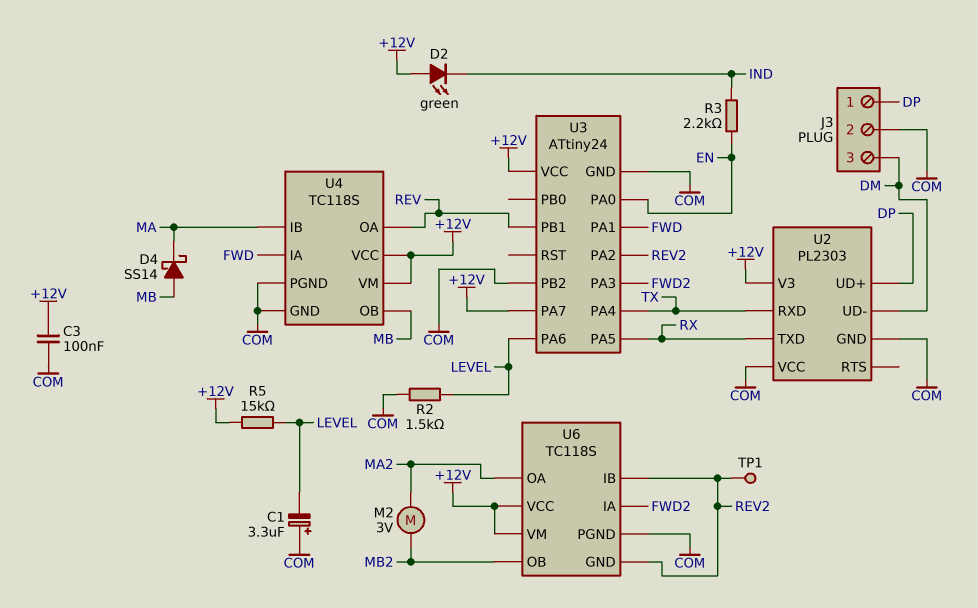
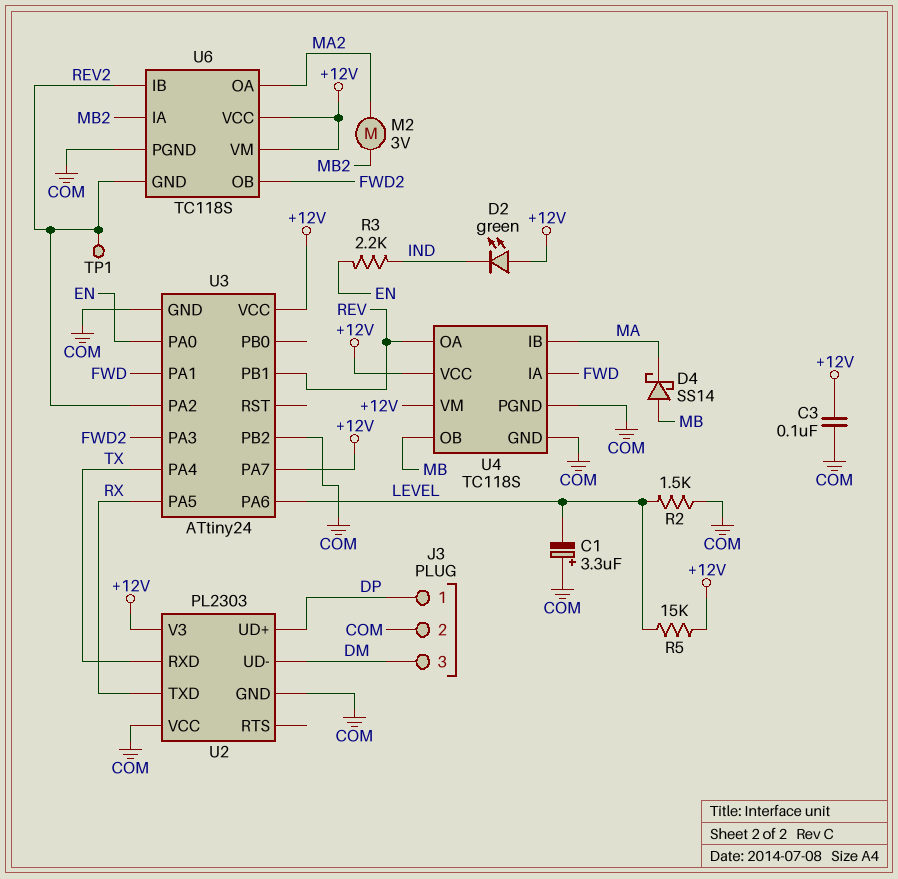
U6 pin IA: FWD2 -> MB2
U6 pin OB: MB2 -> FWD2

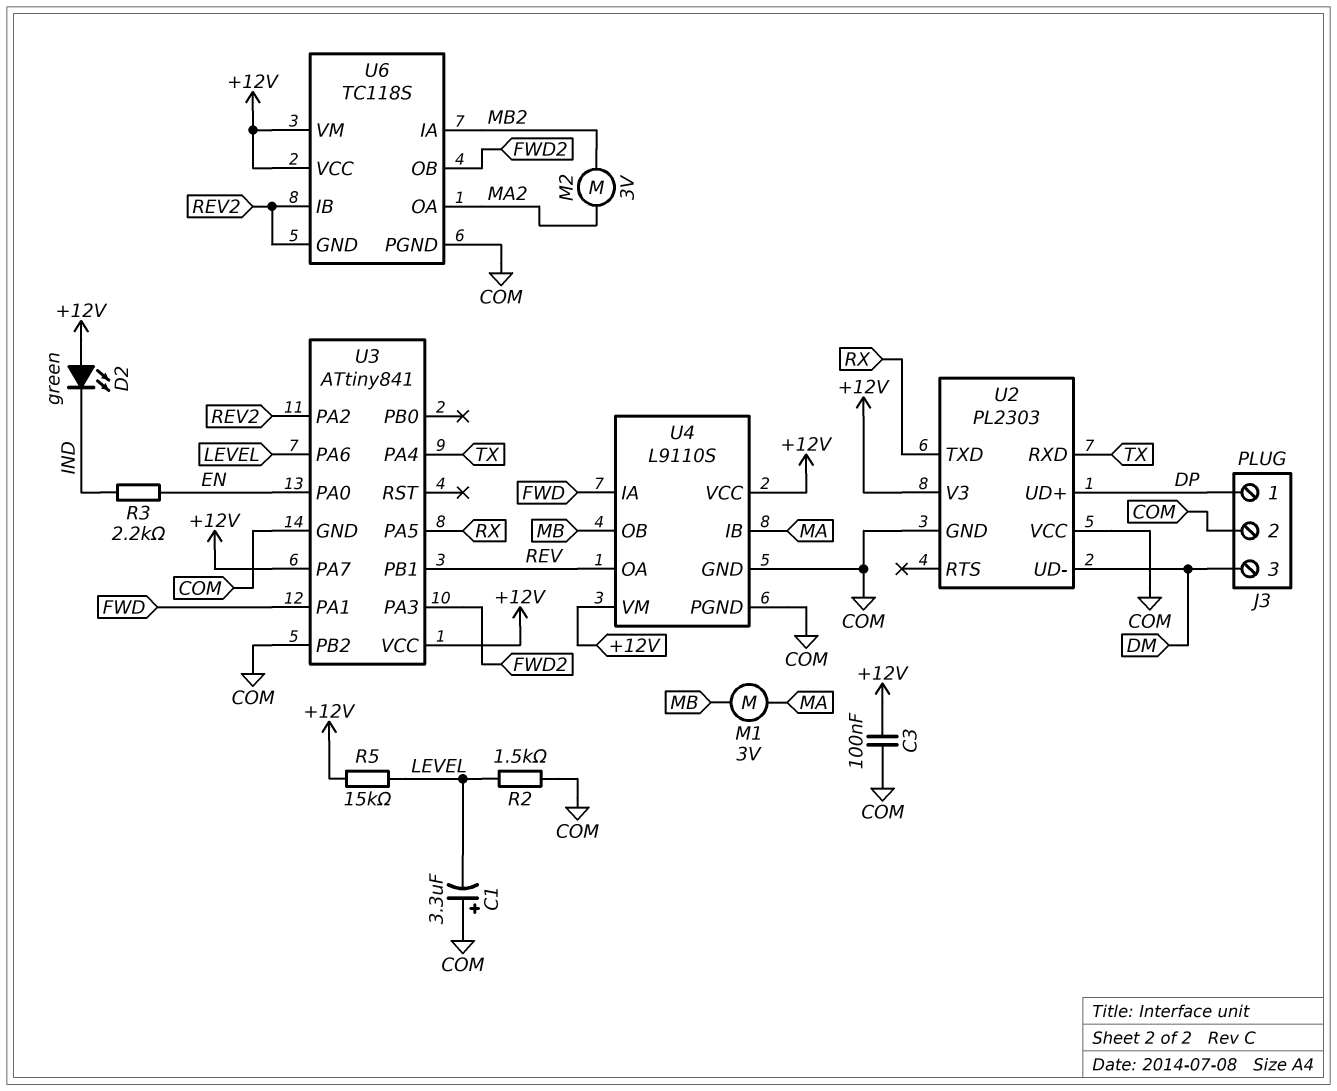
D4: schottky SS14 (A MB, K MA) -> none
M1: none -> motor 3V (MA, MB)
TP1: test point (REV2) -> none
U3: ATtiny24 -> ATtiny841
U4: TC118S -> L9110S

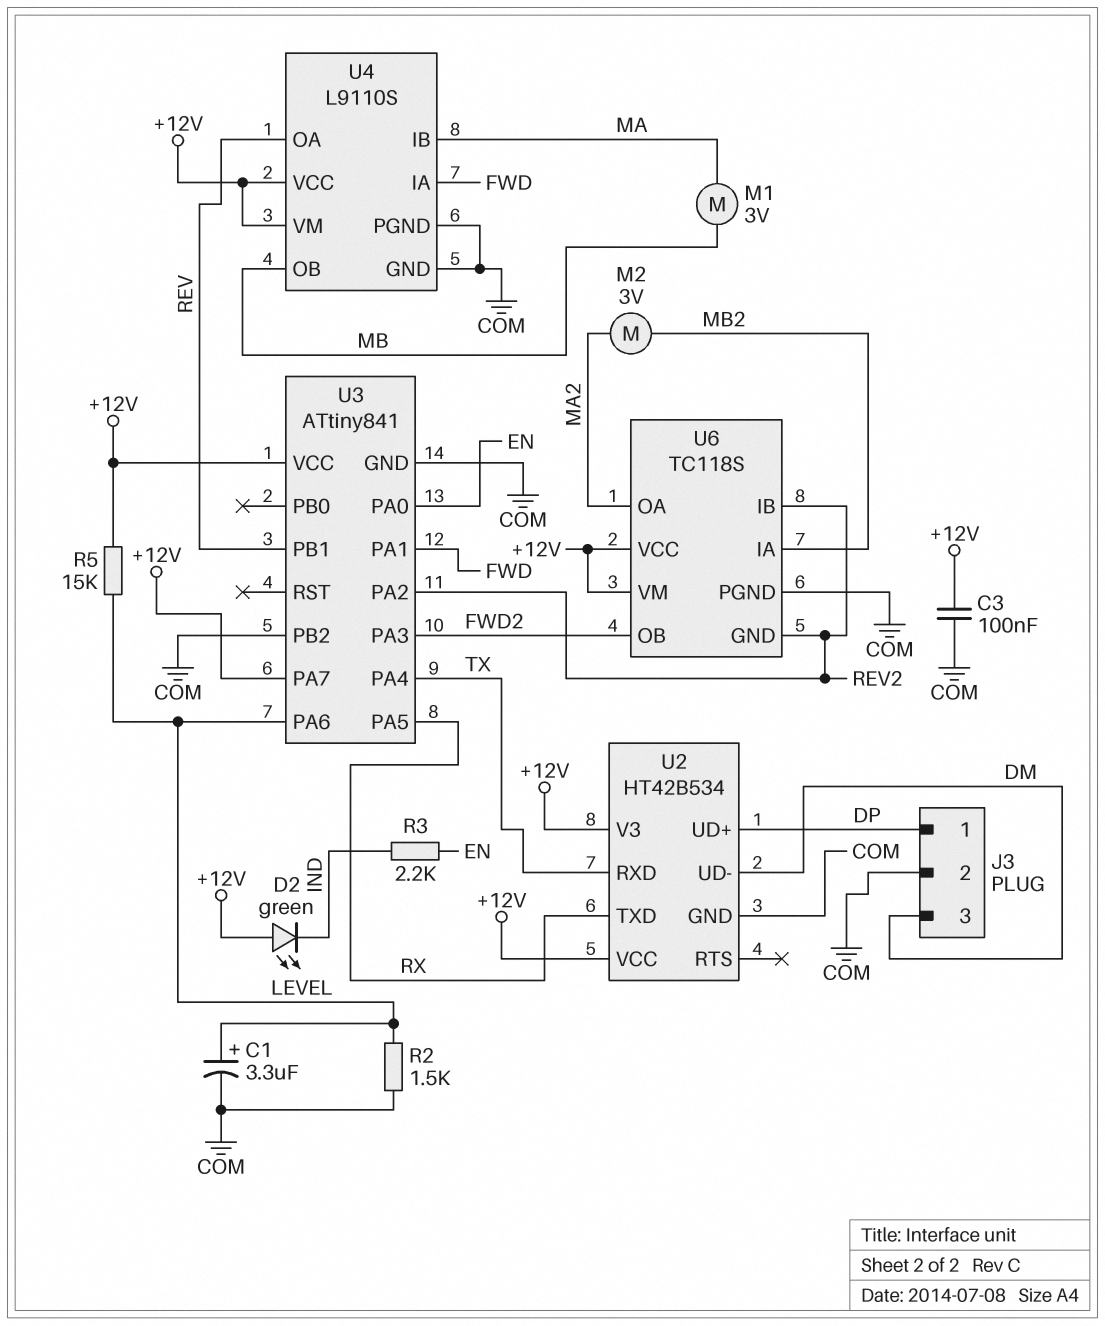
C1: 3.3uF (plus COM, minus LEVEL) -> 3.3uF (plus LEVEL, minus COM)
U2: PL2303 -> HT42B534
U2 pin VCC: COM -> +12V

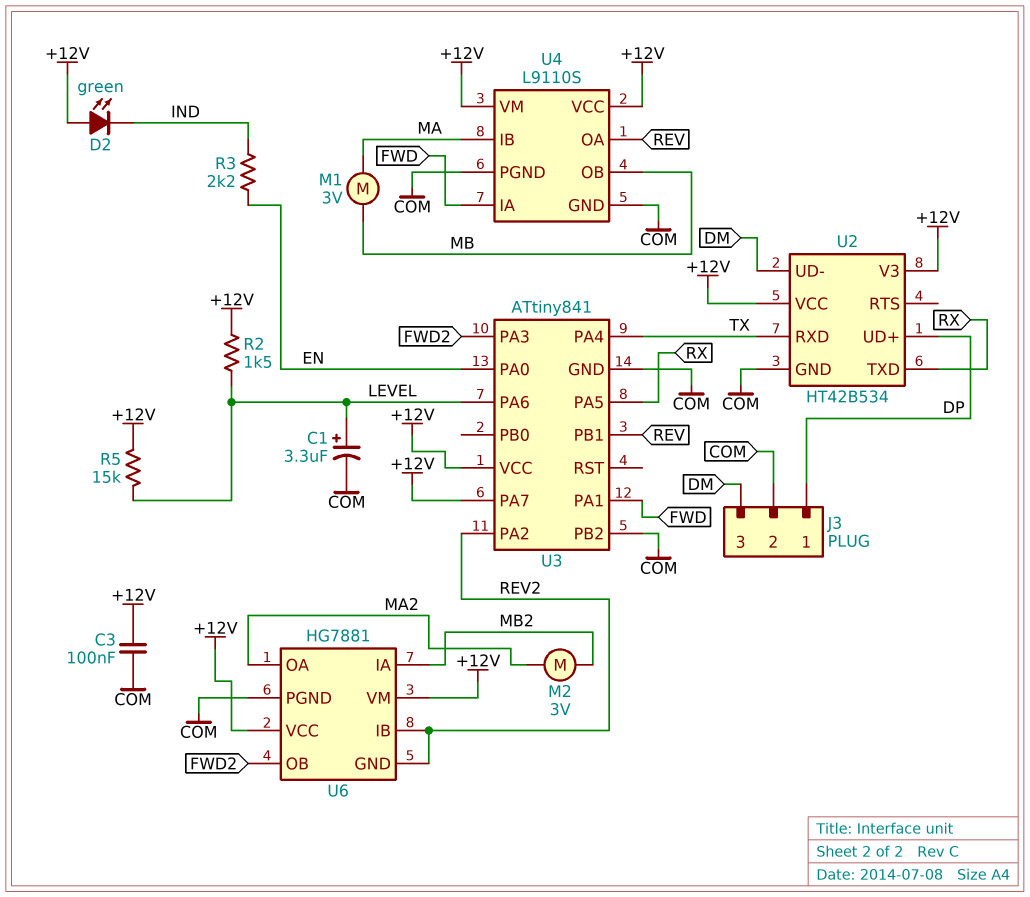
R2: 1.5k (COM, LEVEL) -> 1.5k (+12V, LEVEL)
U6: TC118S -> HG7881

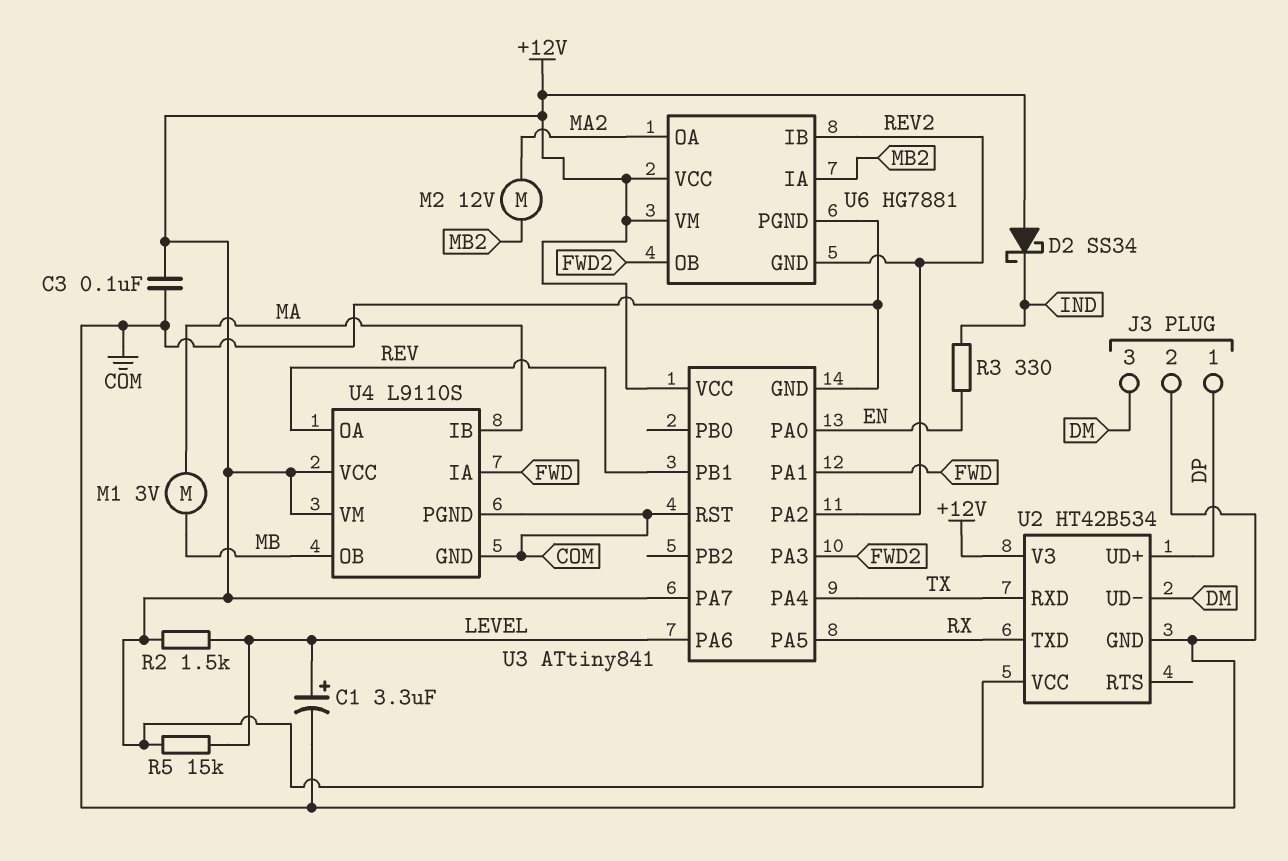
D2: LED green (A +12V, K IND) -> schottky SS34 (A +12V, K IND)
M2: motor 3V (MA2, MB2) -> motor 12V (MA2, MB2)
R3: 2.2k (EN, IND) -> 330 (EN, IND)
U3 pin PB2: COM -> none
U3 pin RST: none -> COM

